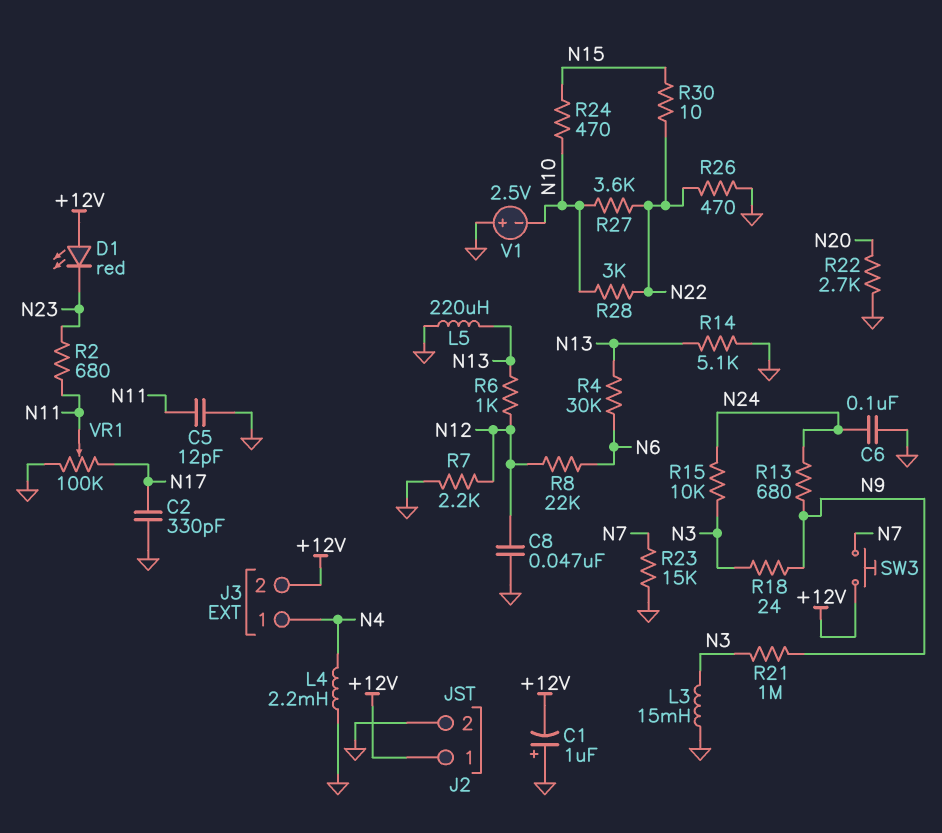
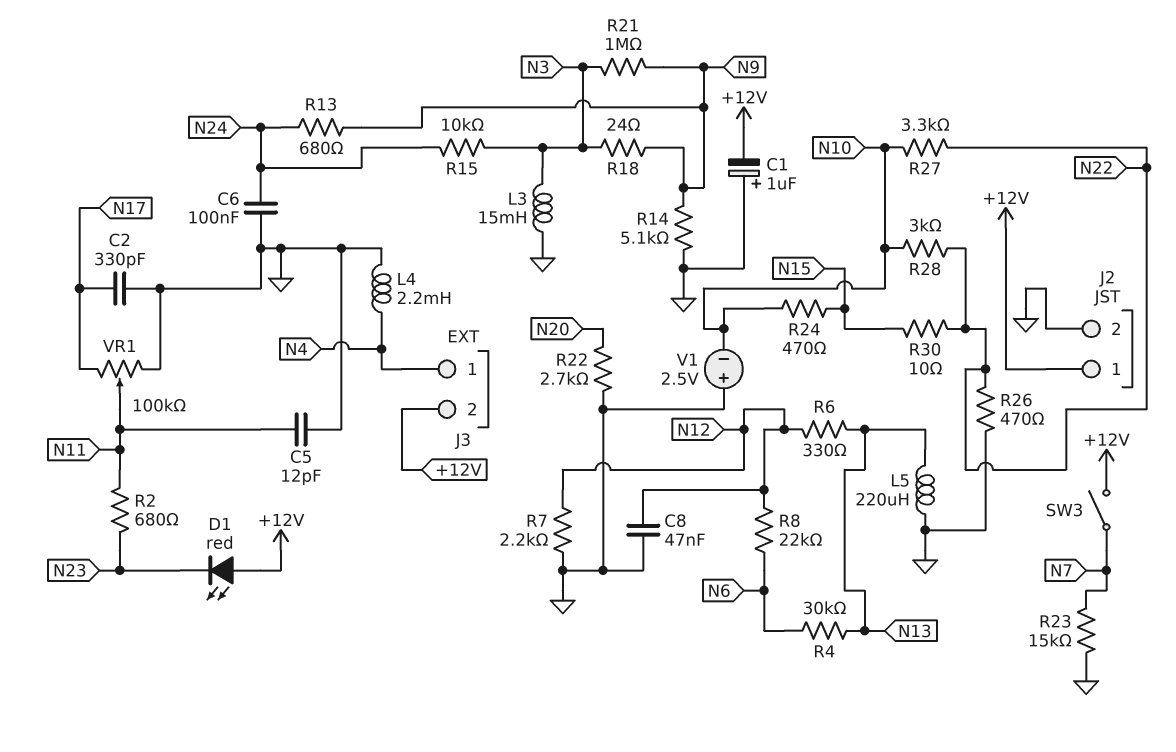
R6: 1k (N12, N13) -> 330 (N12, N13)
R14: 5.1k (GND, N13) -> 5.1k (GND, N9)
R27: 3.6k (N10, N22) -> 3.3k (N10, N22)
SW3: button (+12V, N7) -> switch (+12V, N7)

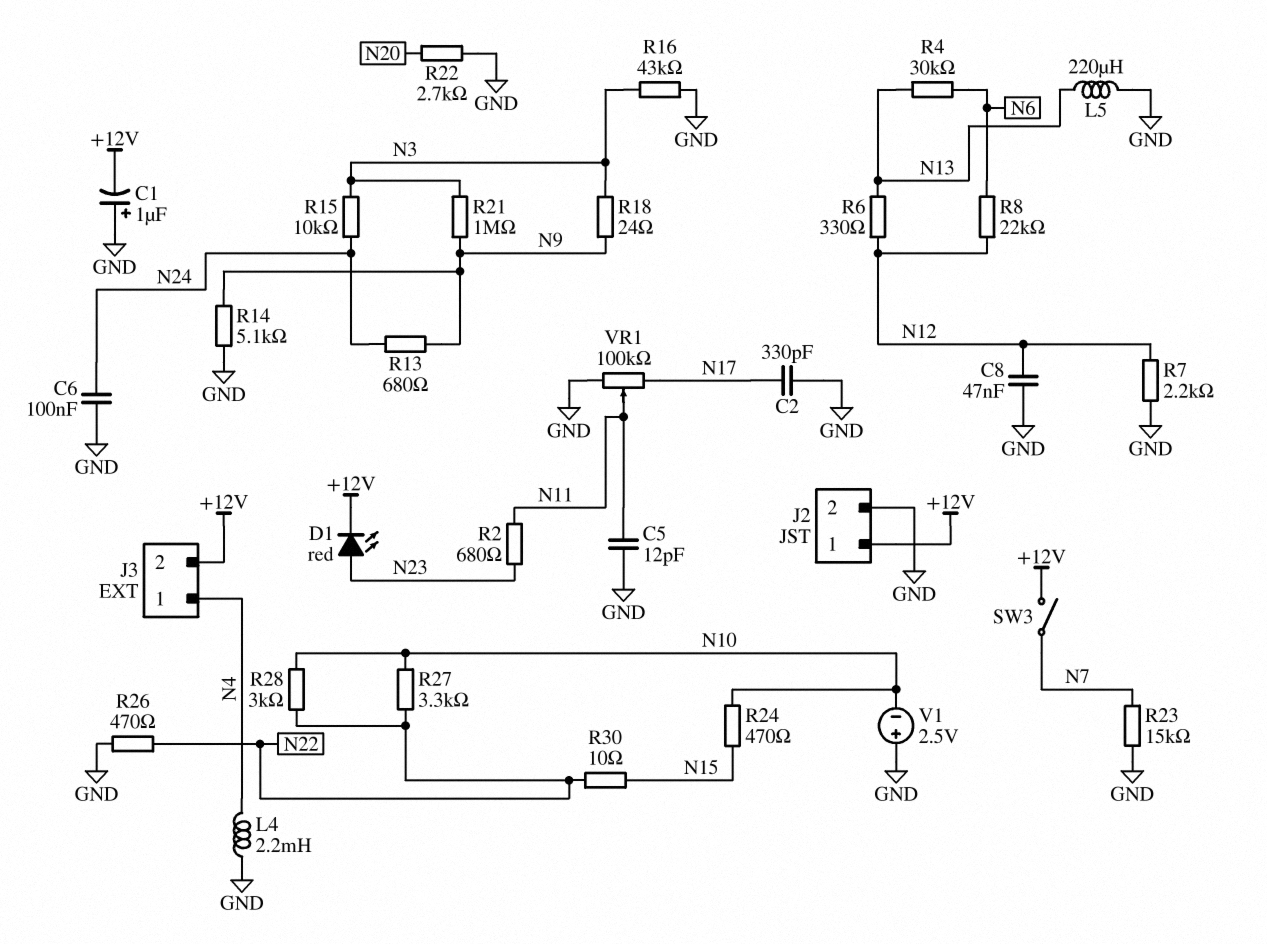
D1: LED red (A +12V, K N23) -> LED red (A N23, K +12V)
L3: 15mH (GND, N3) -> none
R16: none -> 43k (GND, N3)

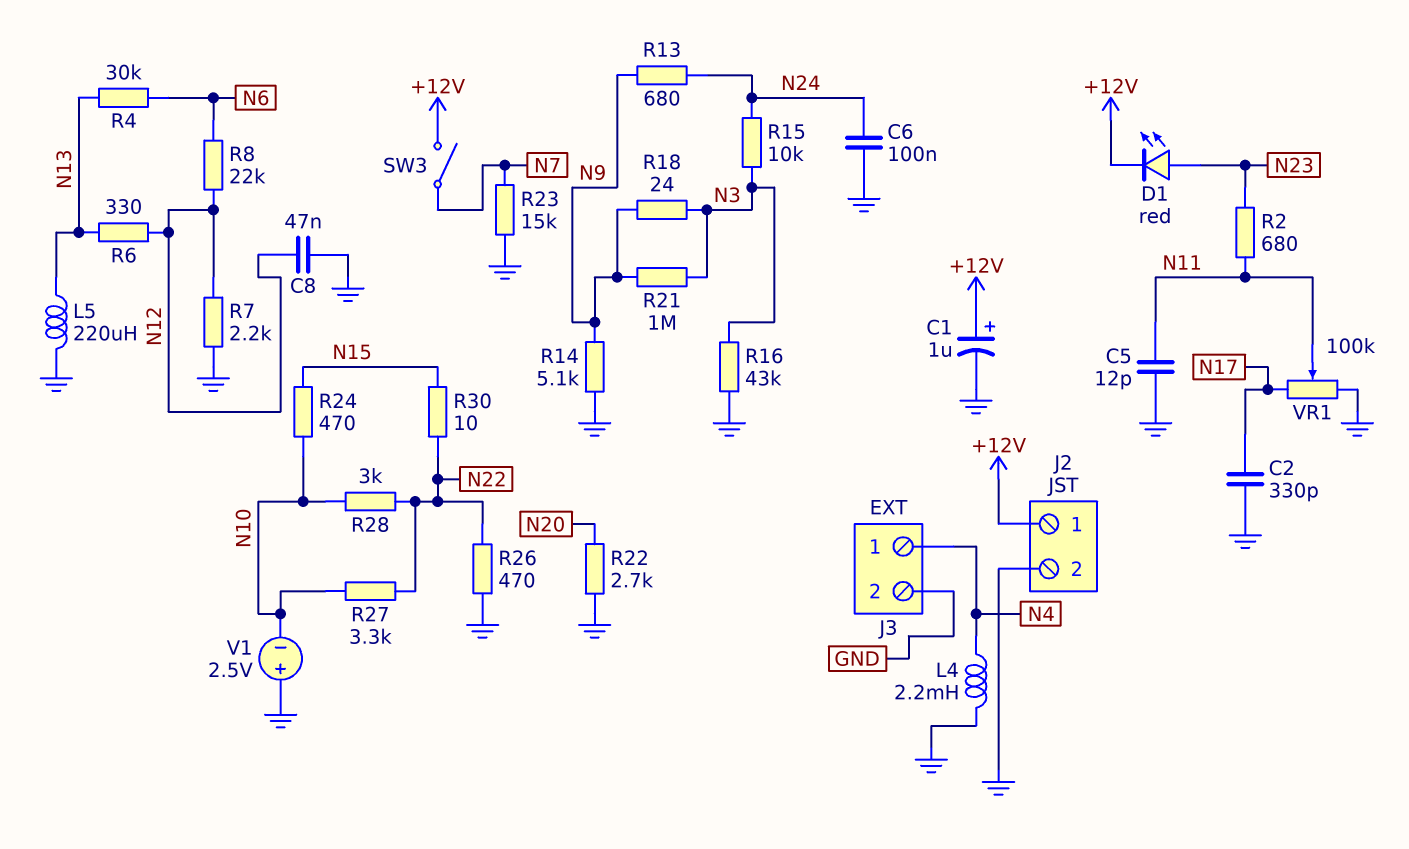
C1: 1uF (plus GND, minus +12V) -> 1uF (plus +12V, minus GND)
J3 pin 2: +12V -> GND

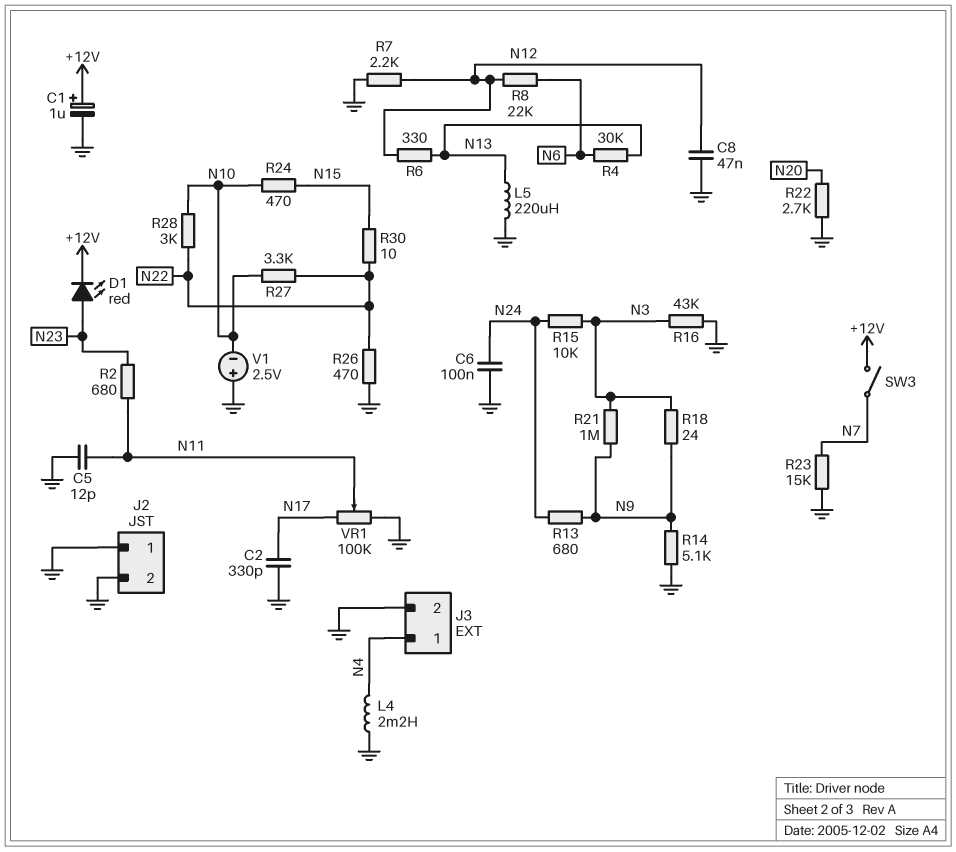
J2 pin 1: +12V -> GND

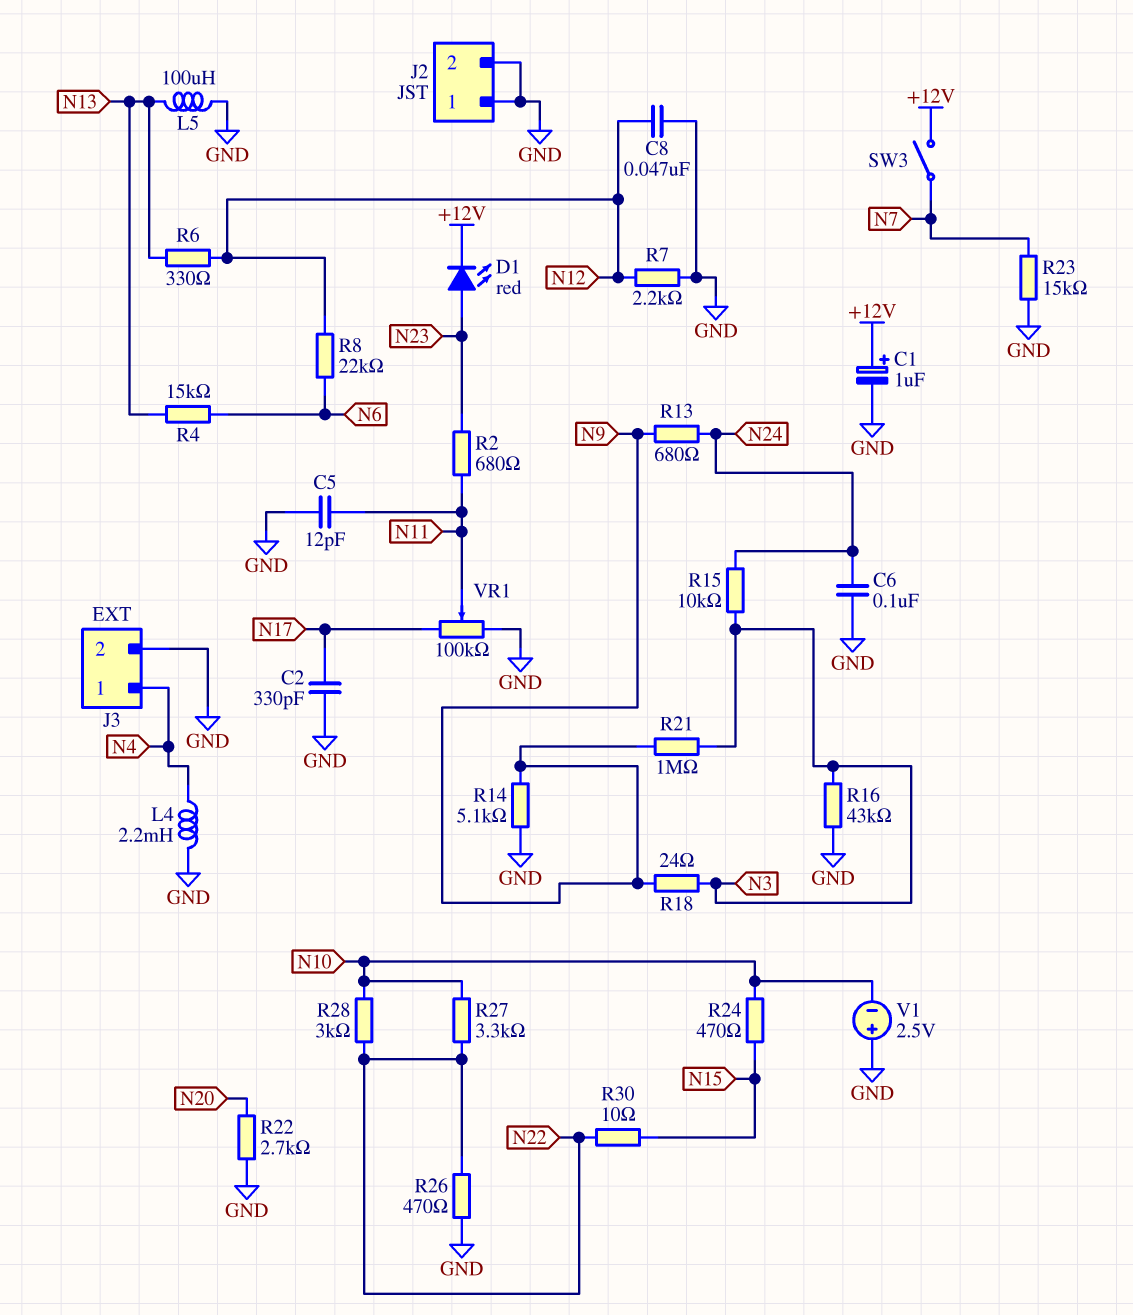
L5: 220uH (GND, N13) -> 100uH (GND, N13)
R4: 30k (N6, N13) -> 15k (N6, N13)

